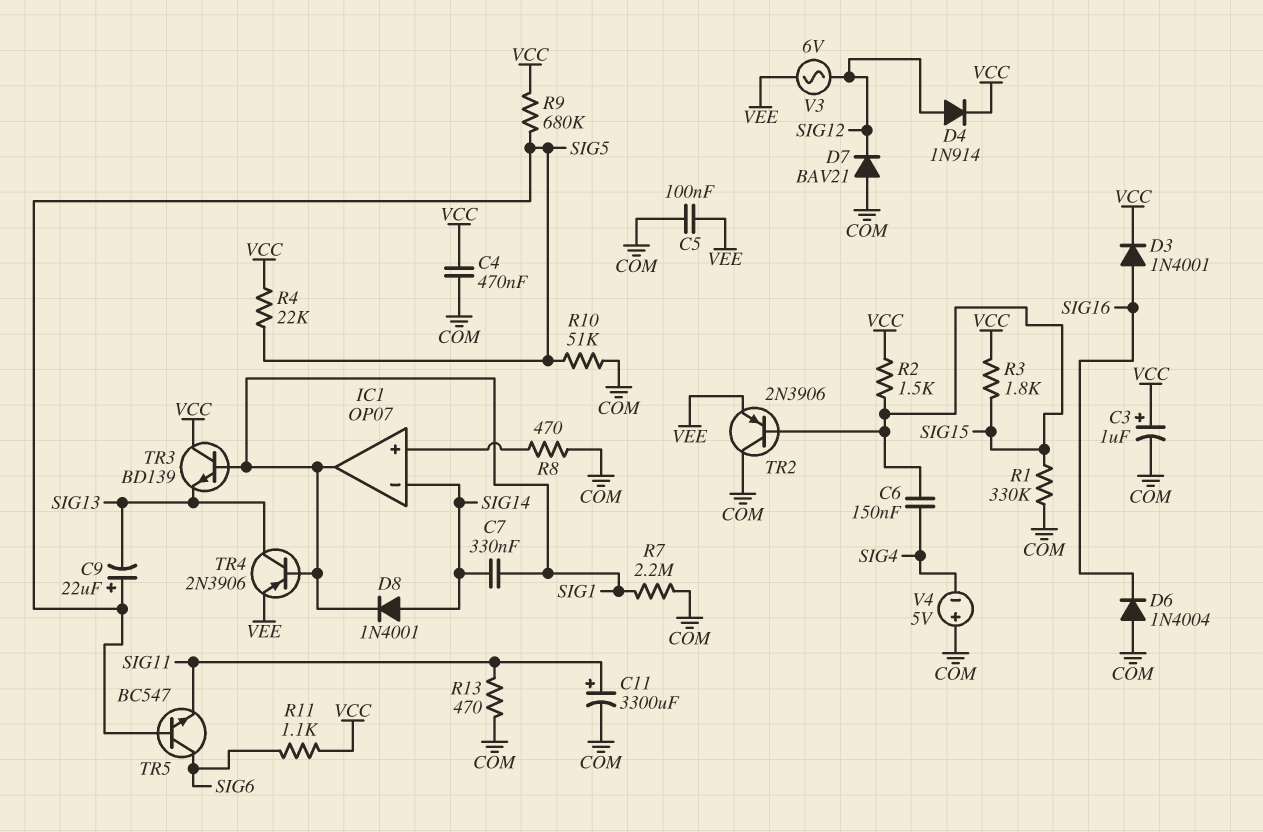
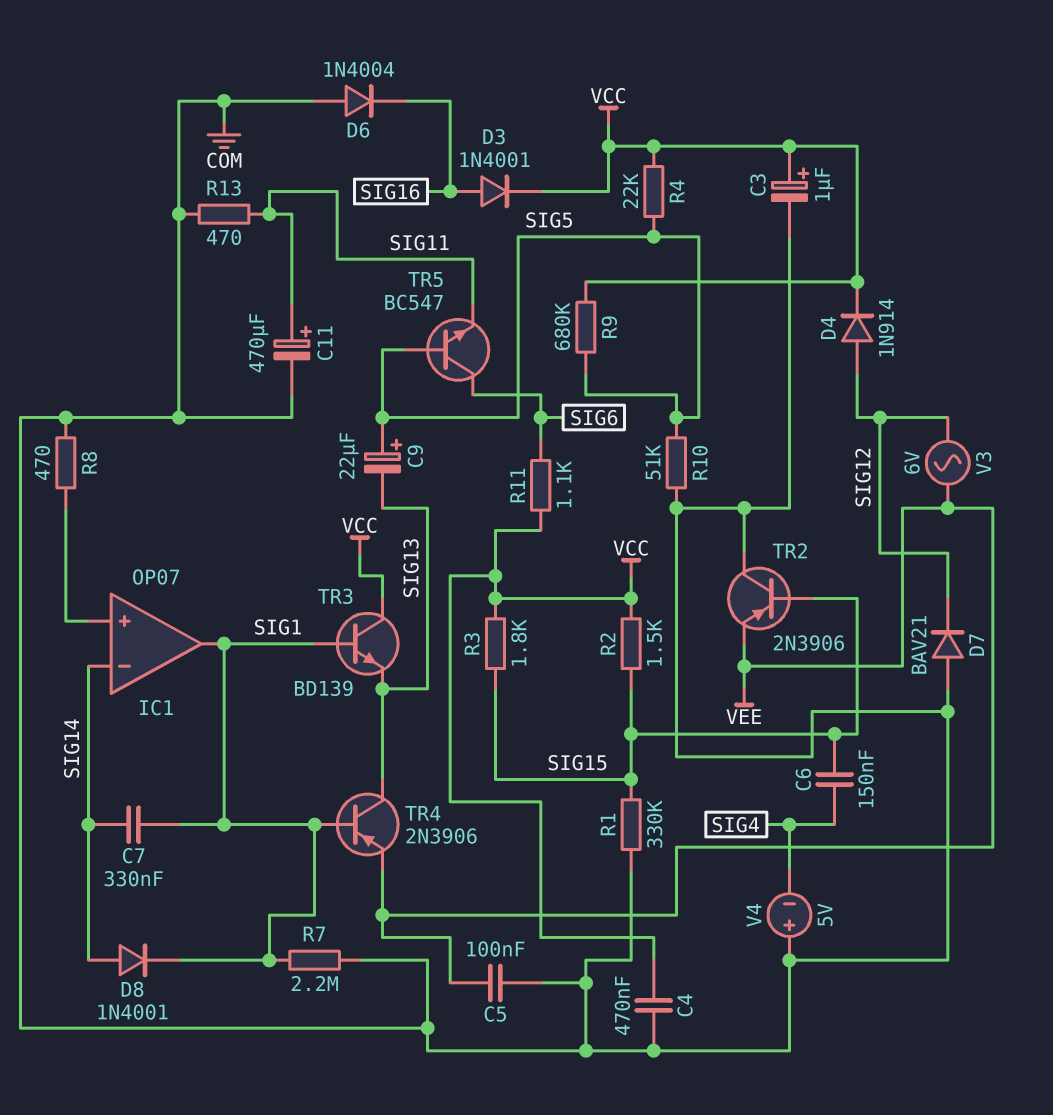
C11: 3300uF (plus SIG11, minus COM) -> 470uF (plus SIG11, minus COM)

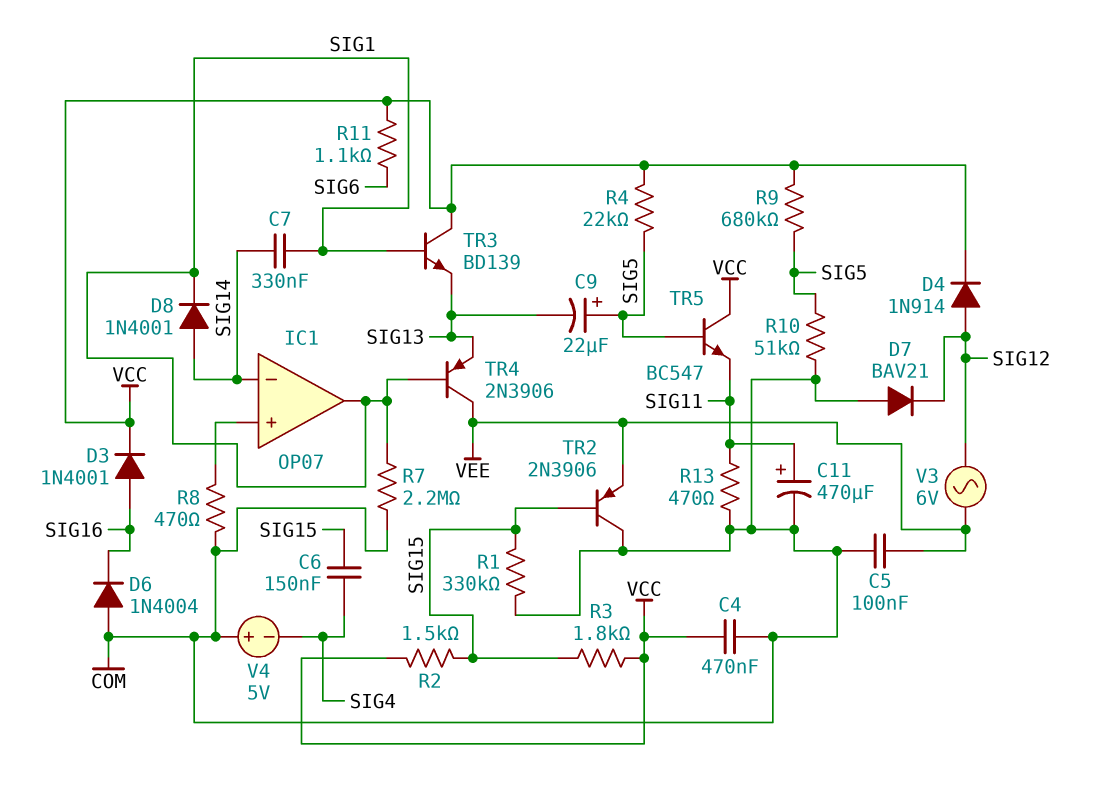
C3: 1uF (plus VCC, minus COM) -> none
TR4: PNP 2N3906 (B SIG1, C SIG13, E VEE) -> PNP 2N3906 (B SIG1, C VEE, E SIG13)
TR5: NPN BC547 (B SIG5, C SIG6, E SIG11) -> NPN BC547 (B SIG5, C VCC, E SIG11)

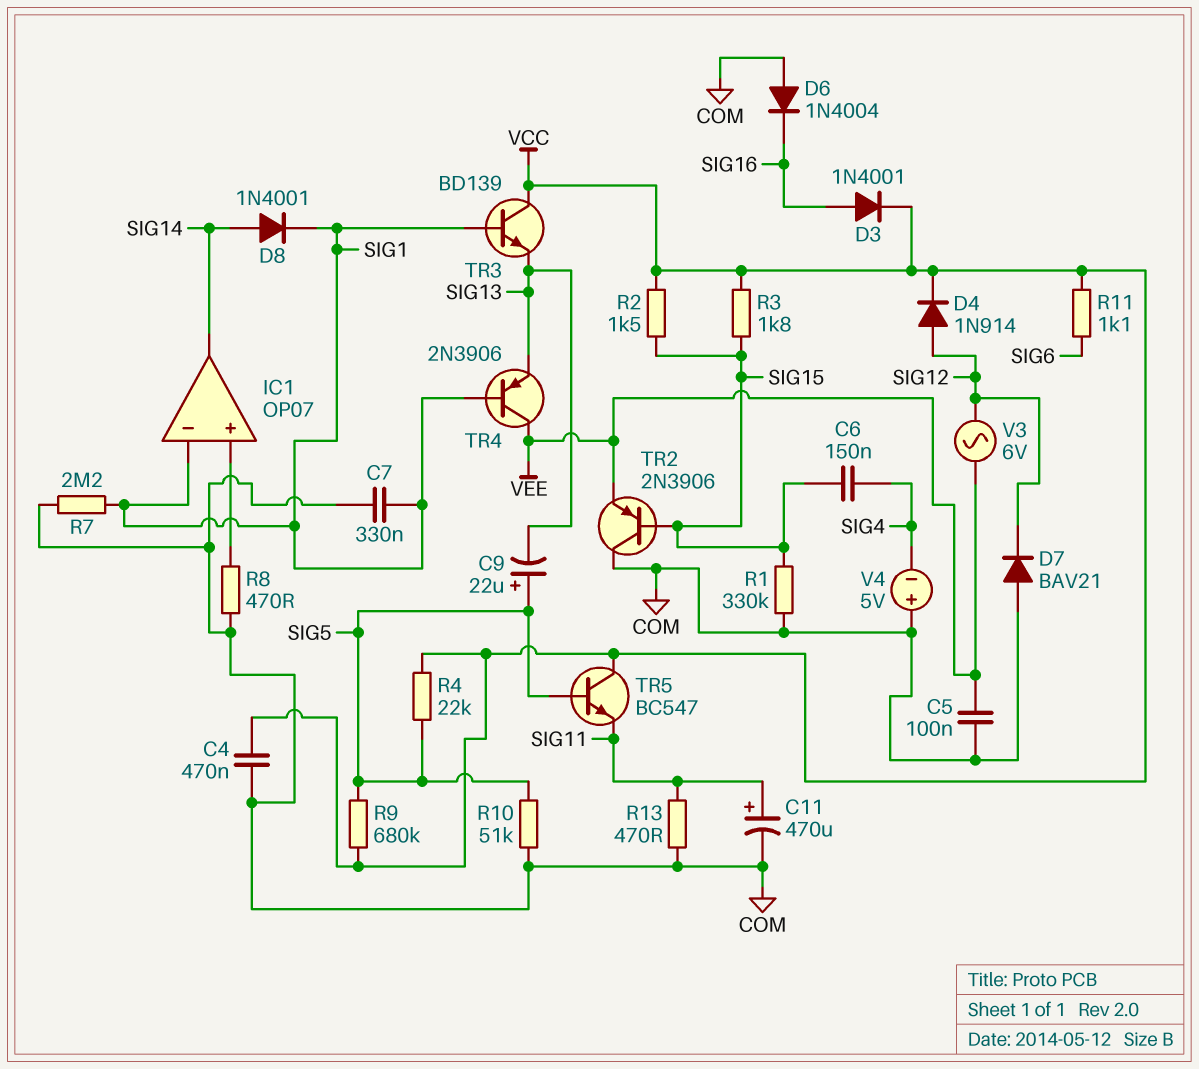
C7: 330nF (SIG1, SIG14) -> 330nF (COM, SIG1)
IC1 pin in-: SIG14 -> SIG1
IC1 pin out: SIG1 -> SIG14

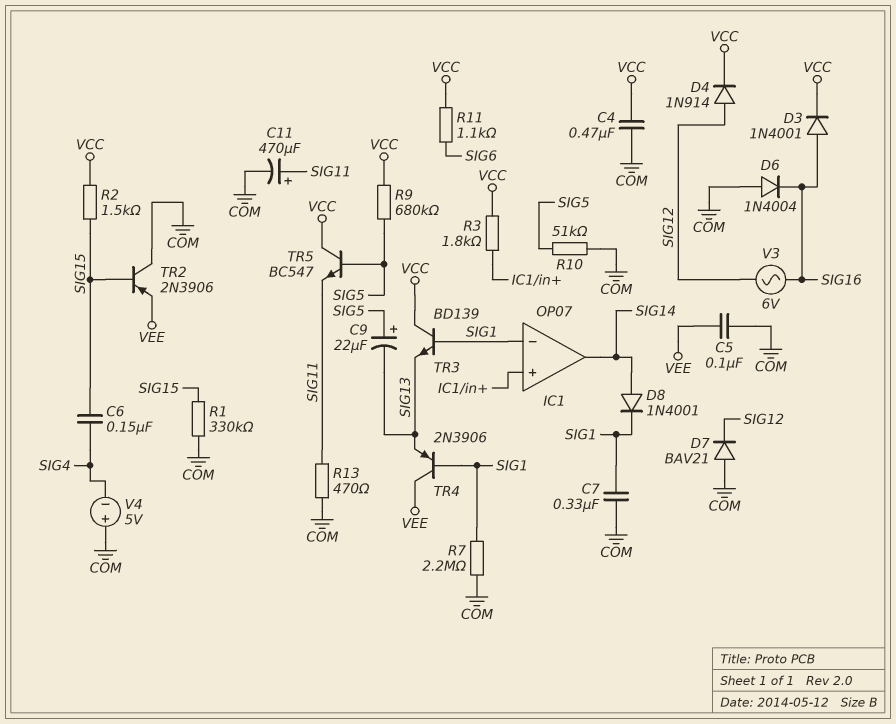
R3: 1.8k (SIG15, VCC) -> 1.8k (IC1/in+, VCC)
R4: 22k (SIG5, VCC) -> none
R8: 470 (COM, IC1/in+) -> none
V3: AC 6V (SIG12, VEE) -> AC 6V (SIG12, SIG16)

